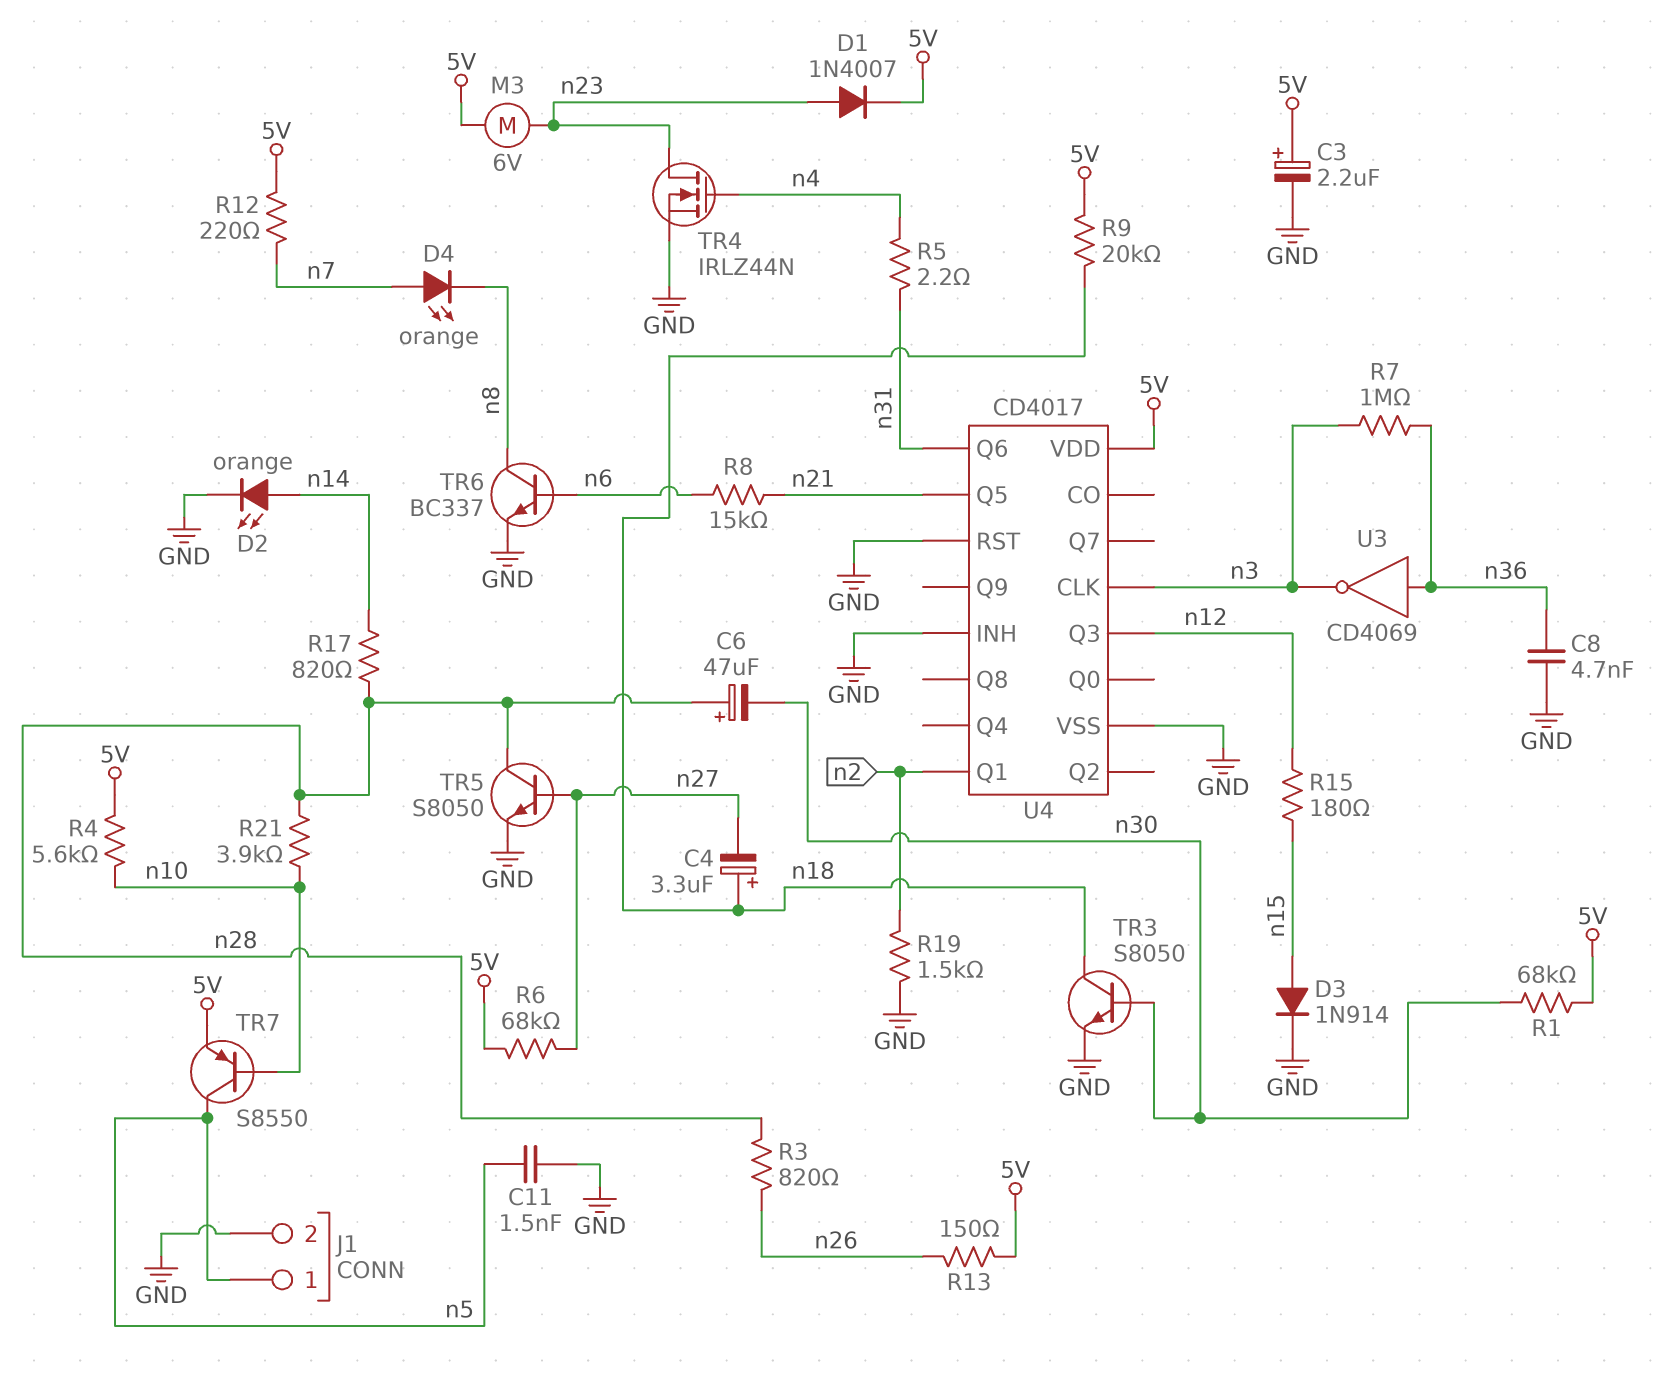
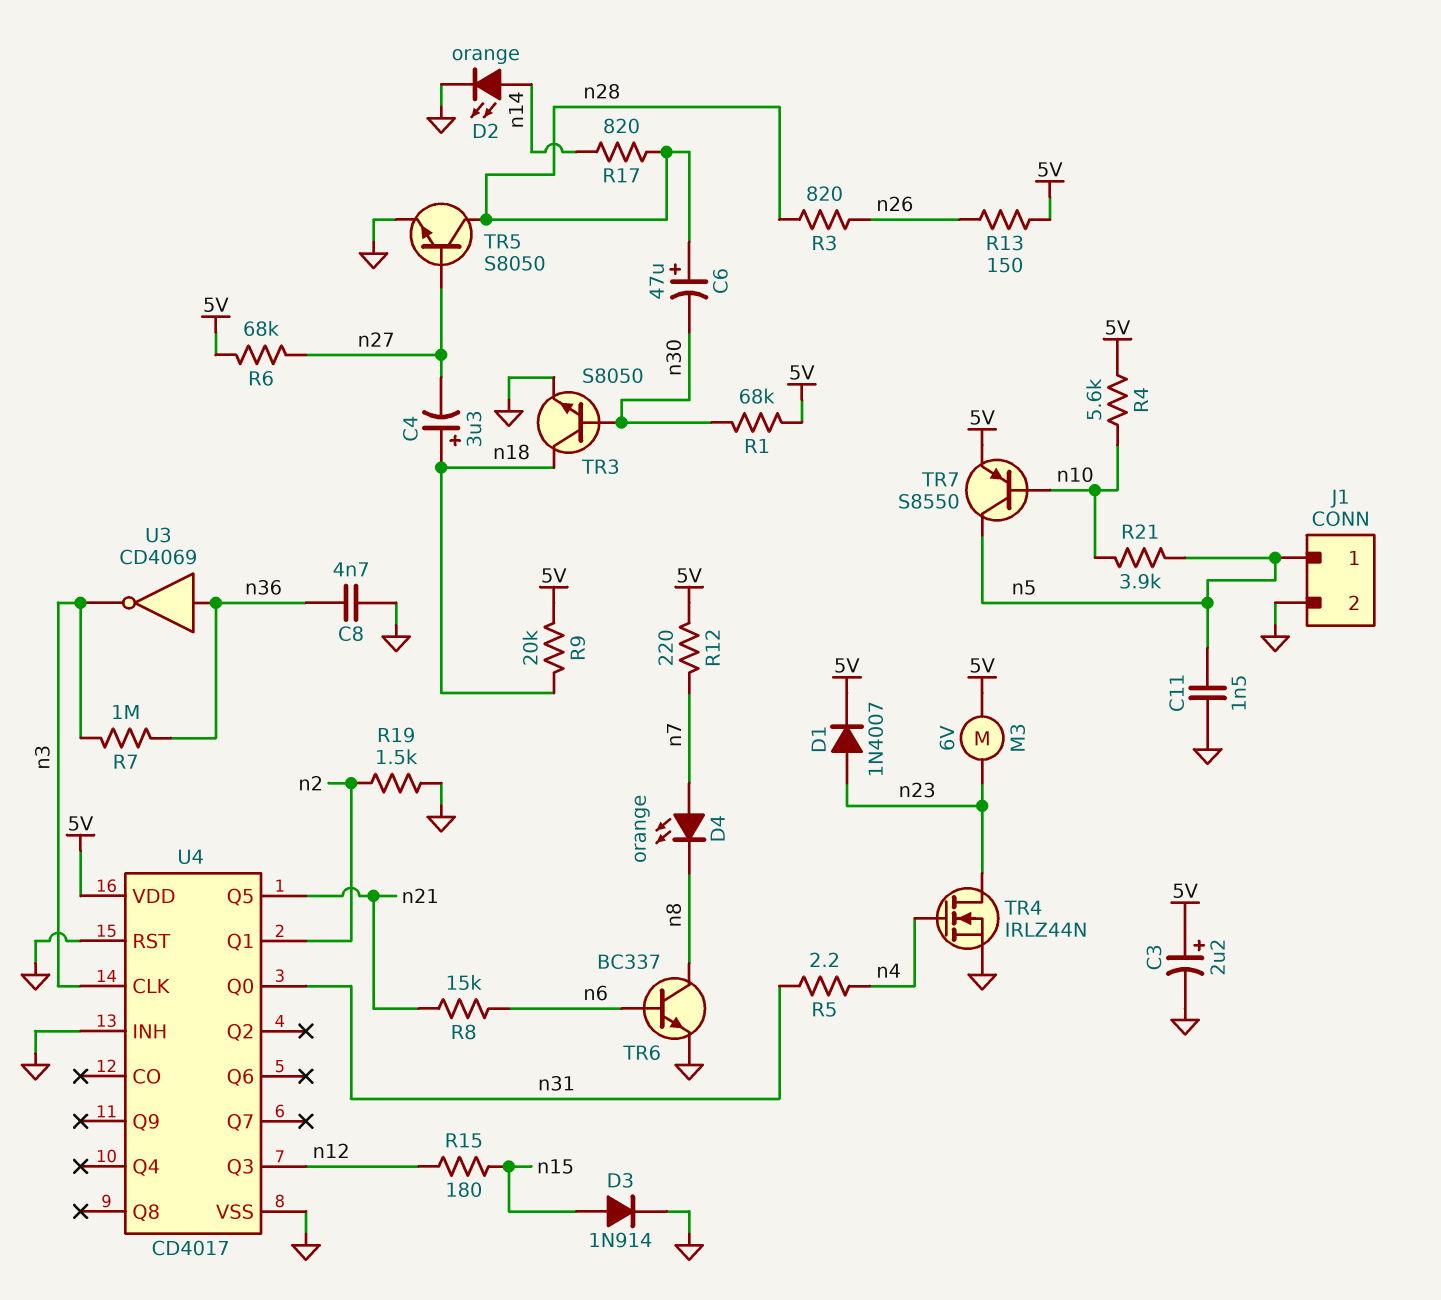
R21: 3.9k (n10, n28) -> 3.9k (n5, n10)
U4 pin Q0: none -> n31
U4 pin Q6: n31 -> none

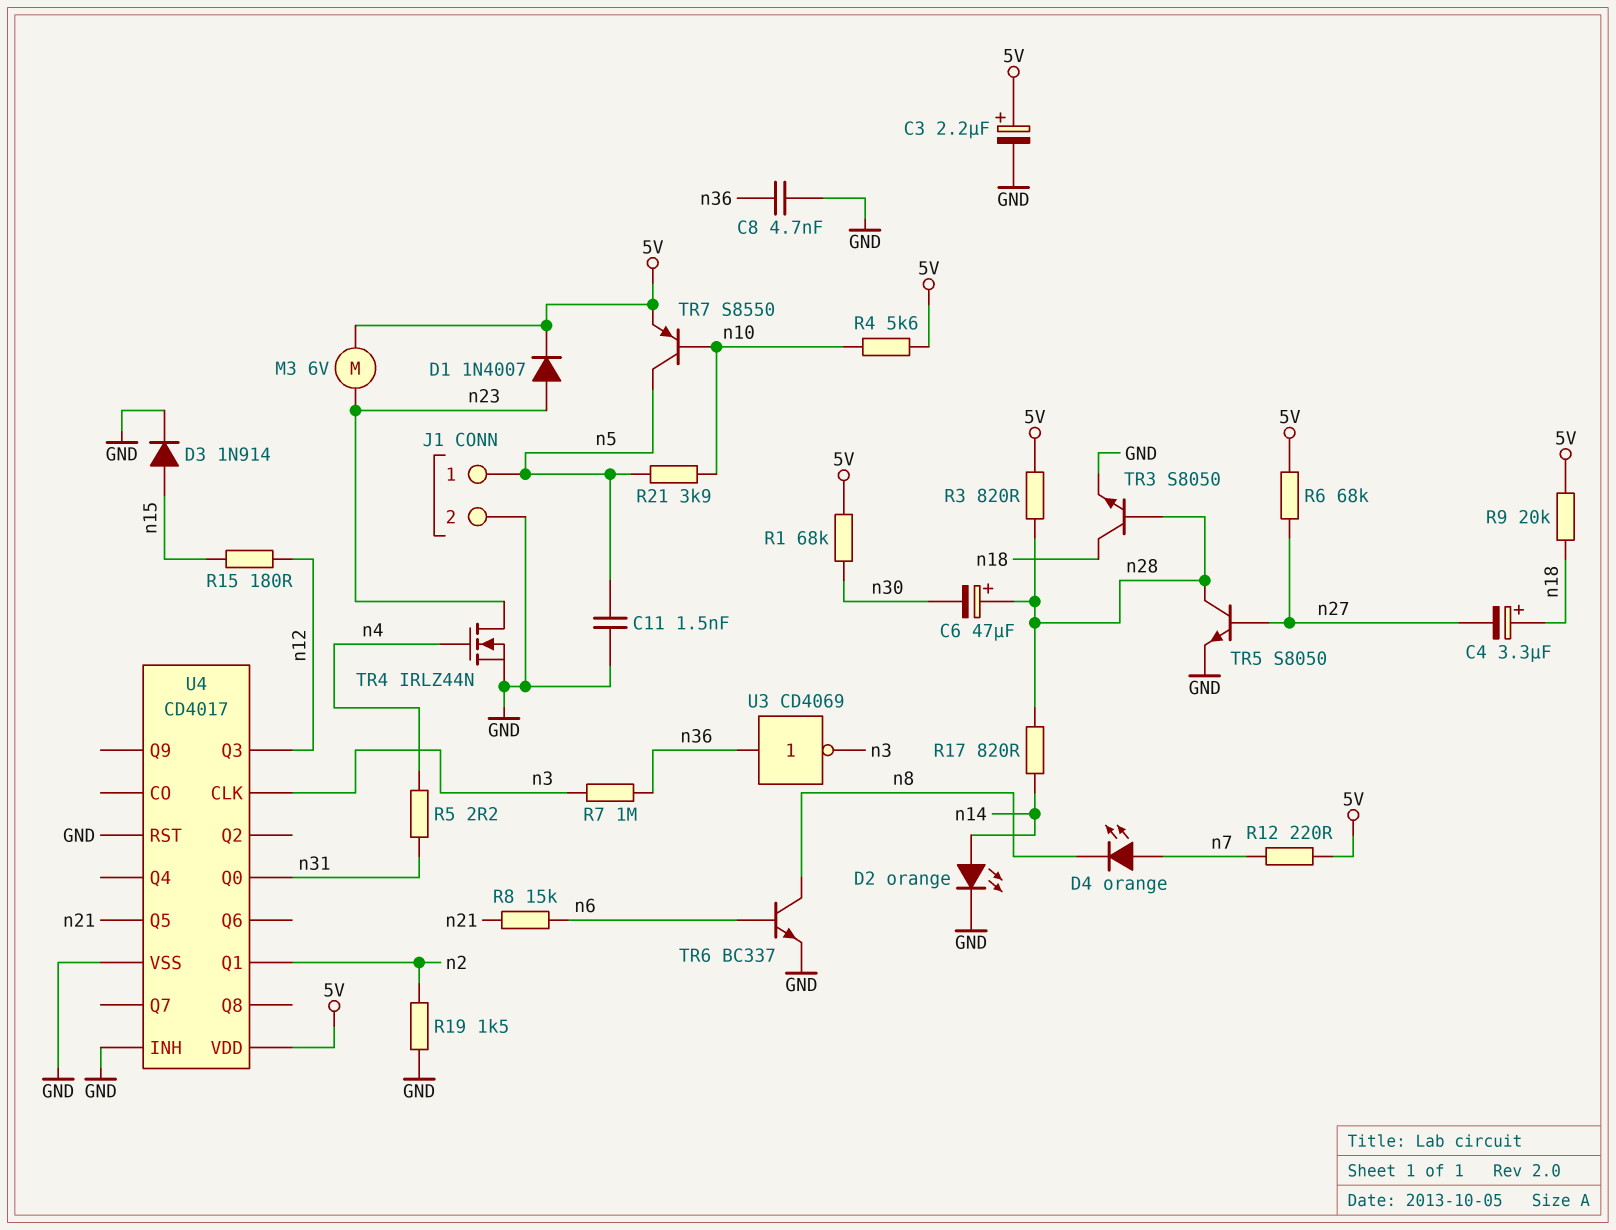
R3: 820 (n26, n28) -> 820 (5V, n28)
R13: 150 (5V, n26) -> none
TR3: NPN S8050 (B n30, C n18, E GND) -> NPN S8050 (B n28, C n18, E GND)

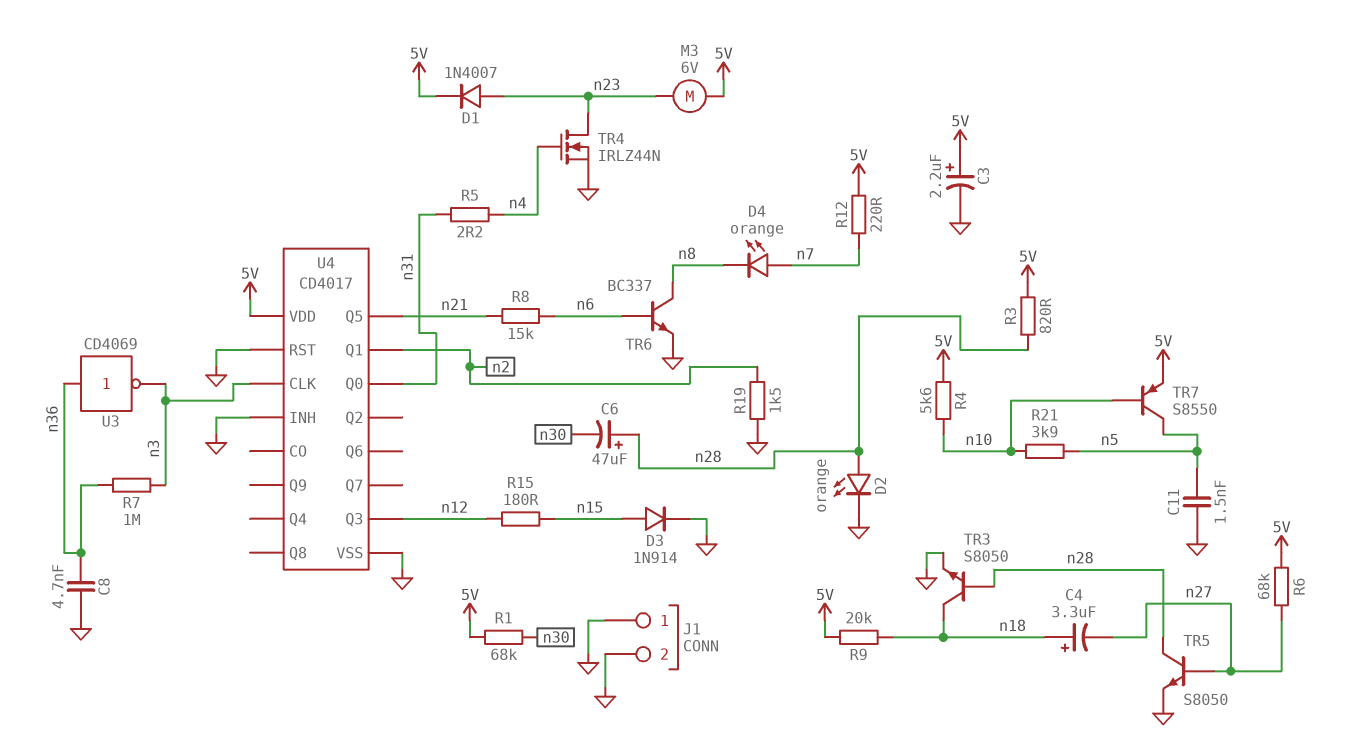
D2: LED orange (A n14, K GND) -> LED orange (A n28, K GND)
J1 pin 1: n5 -> GND
R17: 820 (n14, n28) -> none

